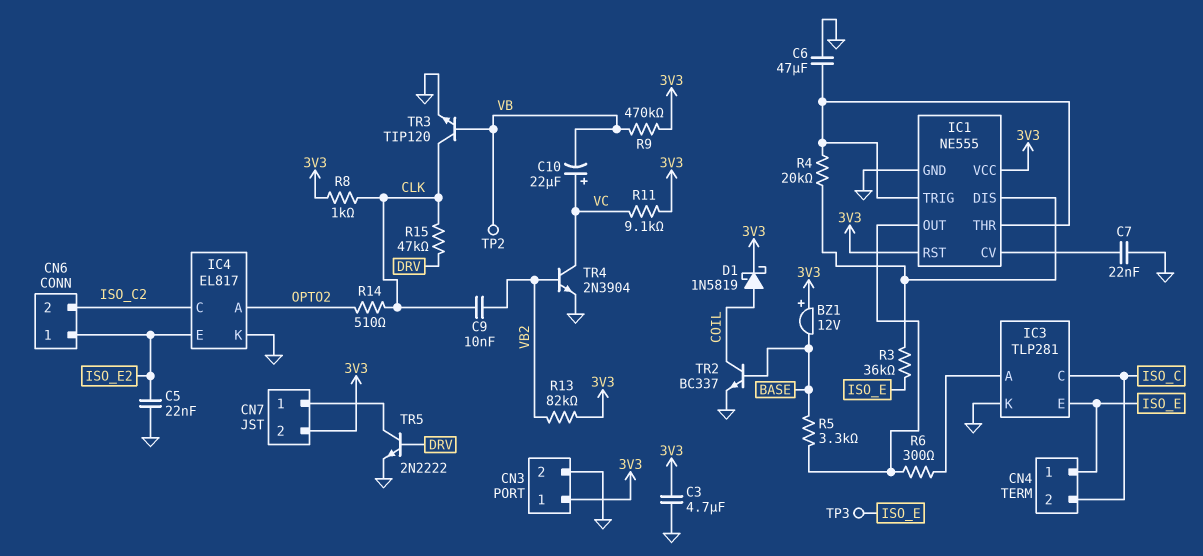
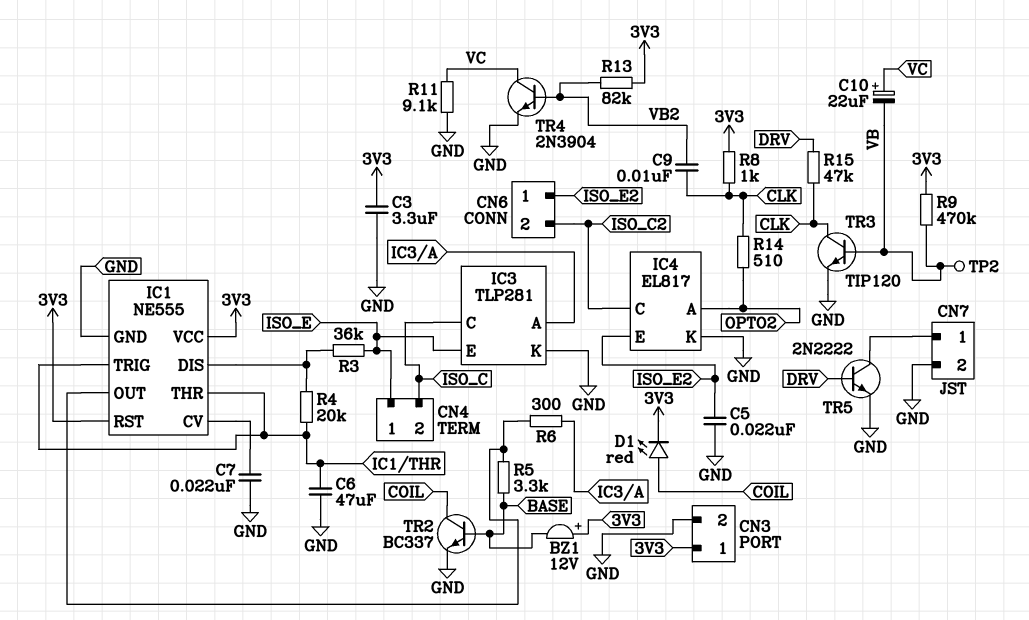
C3: 4.7uF (3V3, GND) -> 3.3uF (3V3, GND)
CN7 pin 2: 3V3 -> GND
D1: schottky 1N5819 (A COIL, K 3V3) -> LED red (A COIL, K 3V3)
R11: 9.1k (3V3, VC) -> 9.1k (GND, VC)
TP3: test point (ISO_E) -> none

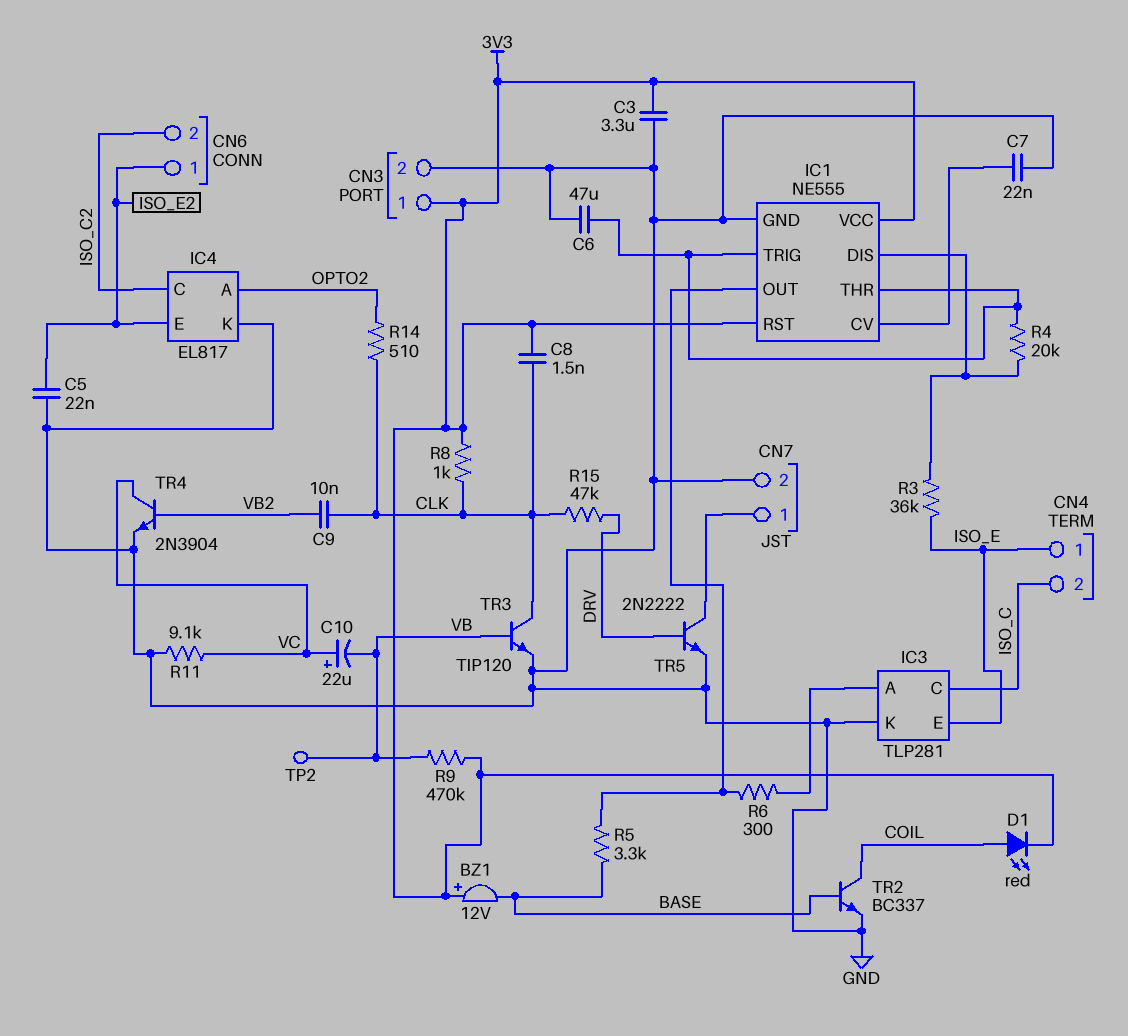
C8: none -> 1.5nF (3V3, CLK)
R13: 82k (3V3, VB2) -> none

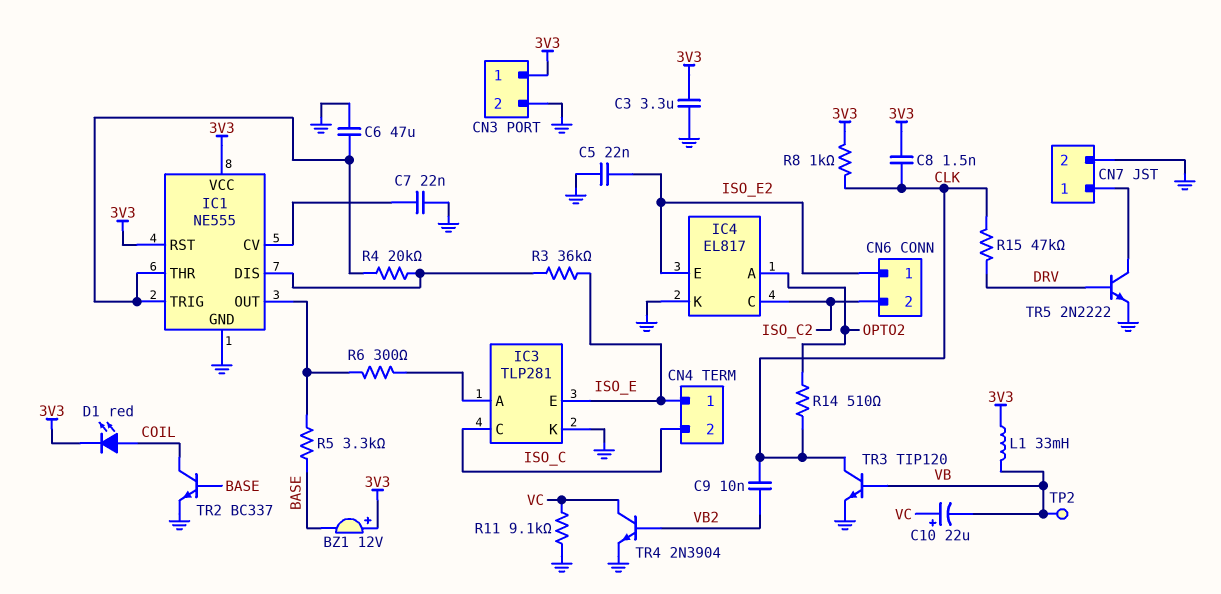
L1: none -> 33mH (3V3, VB)
R9: 470k (3V3, VB) -> none

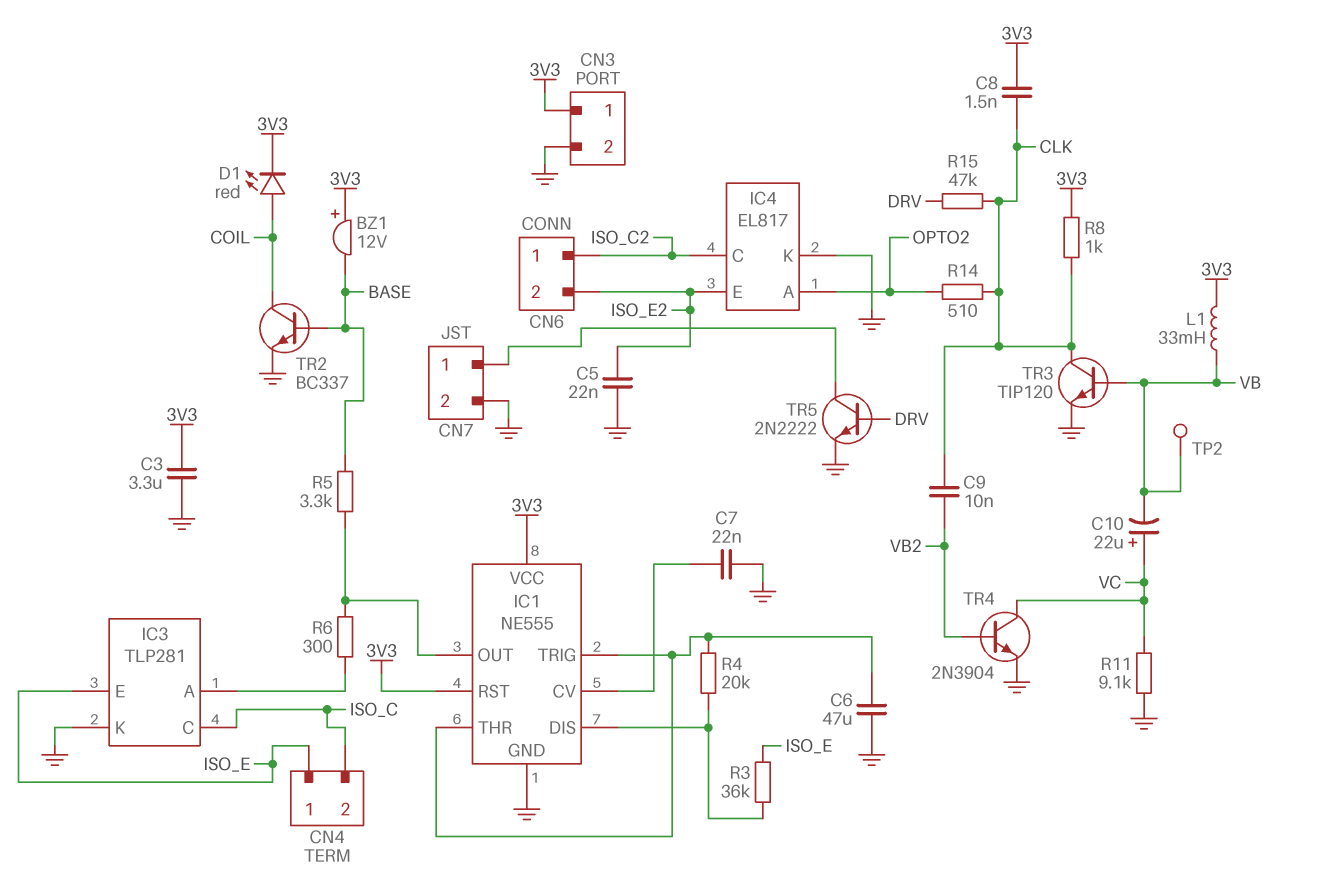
CN6 pin 1: ISO_E2 -> ISO_C2
CN6 pin 2: ISO_C2 -> ISO_E2

